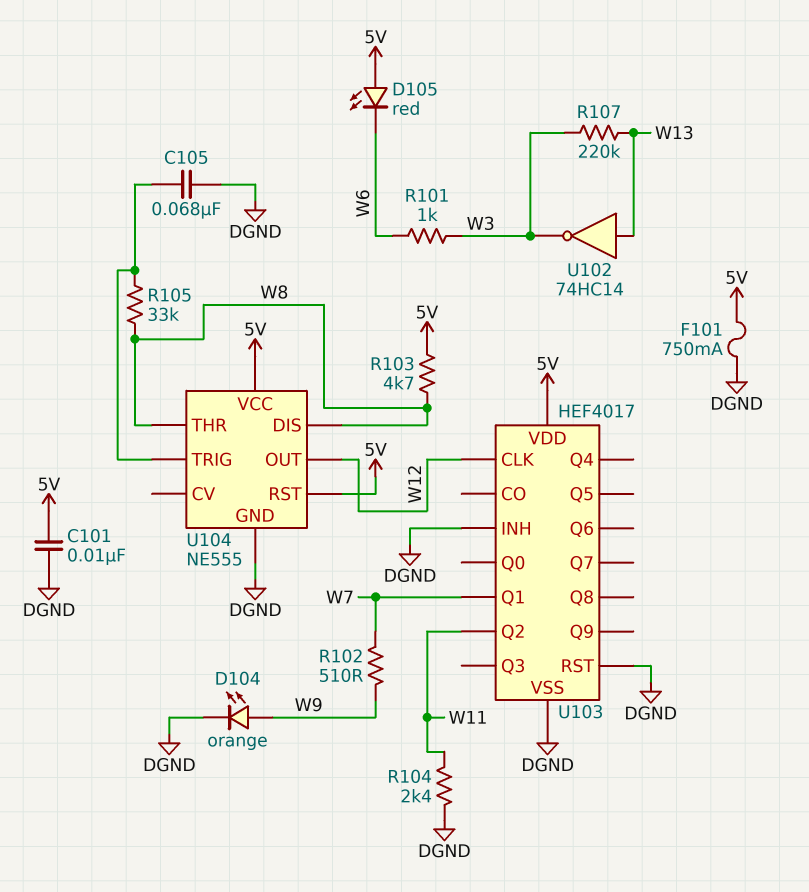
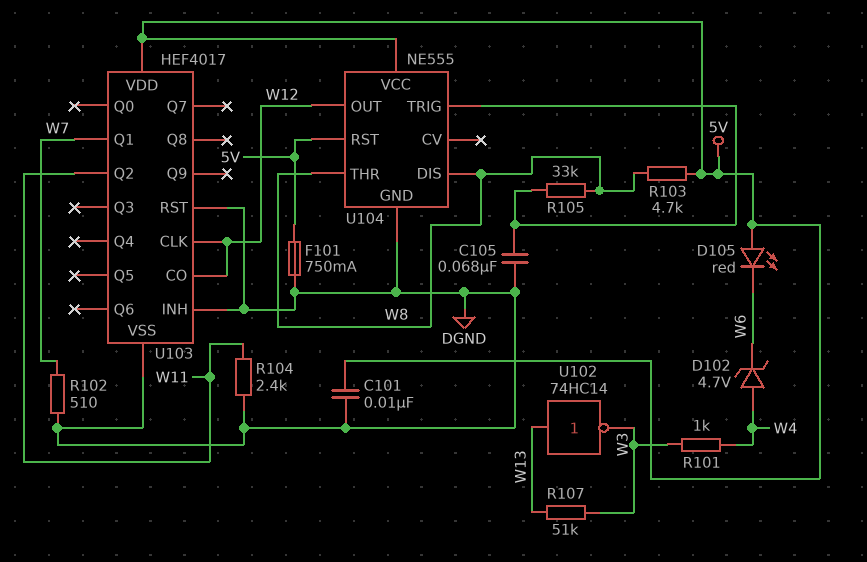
D102: none -> zener 4.7V (A W4, K W6)
D104: LED orange (A W9, K DGND) -> none
R101: 1k (W3, W6) -> 1k (W3, W4)
R102: 510 (W7, W9) -> 510 (DGND, W7)
R107: 220k (W3, W13) -> 51k (W3, W13)
U103 pin CO: none -> W12

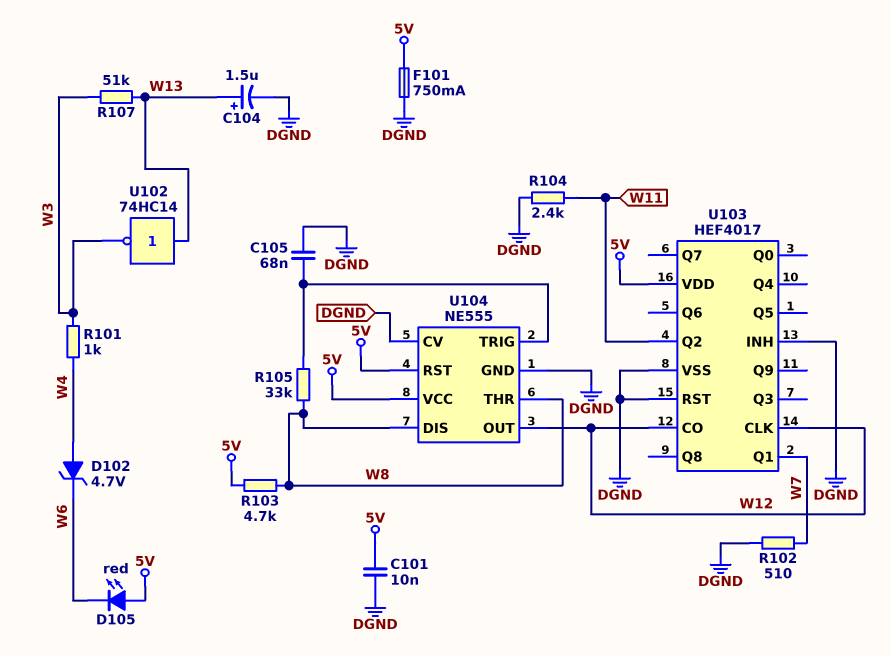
C104: none -> 1.5uF (plus W13, minus DGND)
U104 pin CV: none -> DGND

